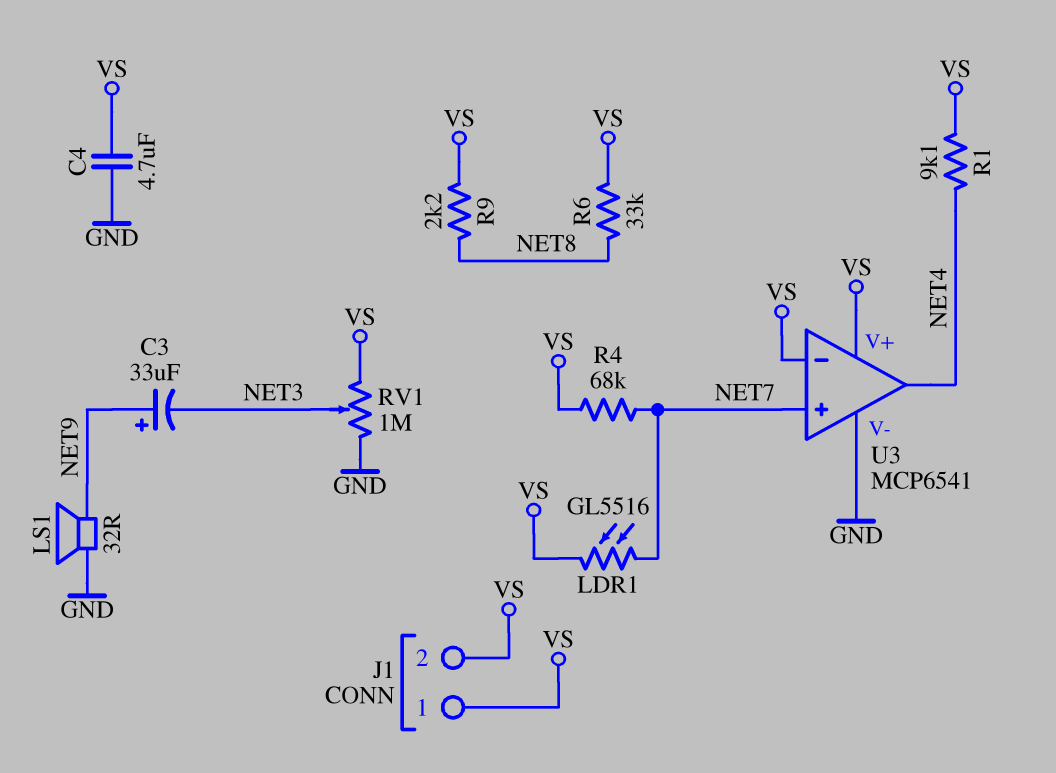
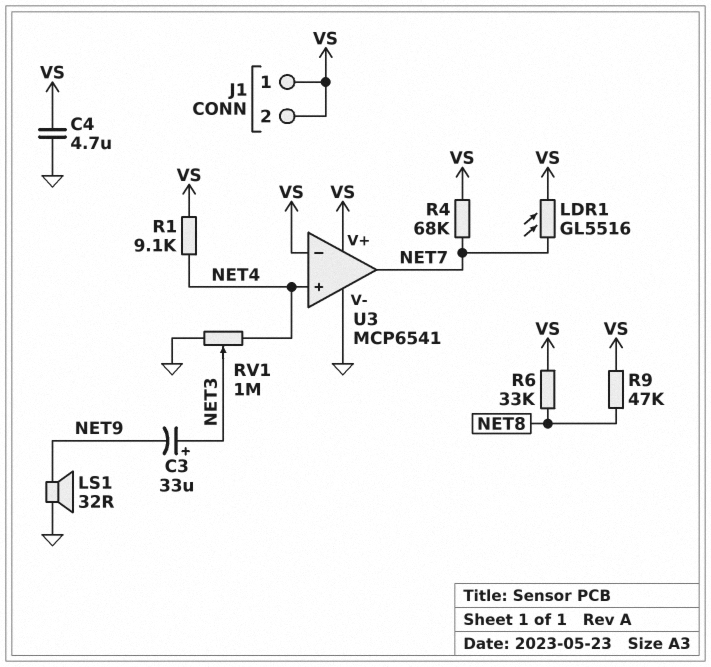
C3: 33uF (plus NET9, minus NET3) -> 33uF (plus NET3, minus NET9)
R9: 2.2k (NET8, VS) -> 47k (NET8, VS)
RV1: 1M (GND, VS, wiper NET3) -> 1M (GND, NET4, wiper NET3)
U3 pin in+: NET7 -> NET4
U3 pin out: NET4 -> NET7

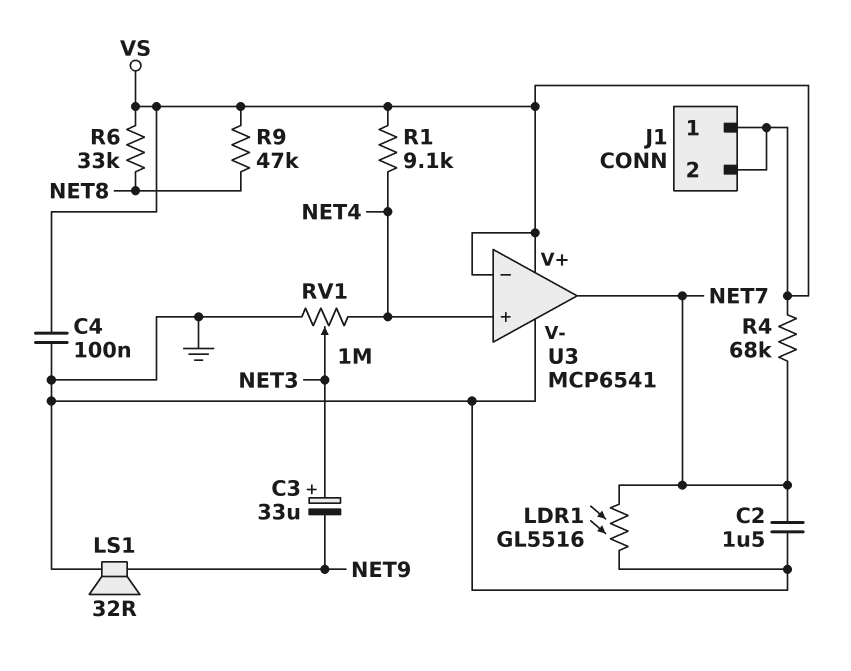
C2: none -> 1.5uF (GND, NET7)
C4: 4.7uF (GND, VS) -> 100nF (GND, VS)
LDR1: GL5516 (NET7, VS) -> GL5516 (GND, NET7)

